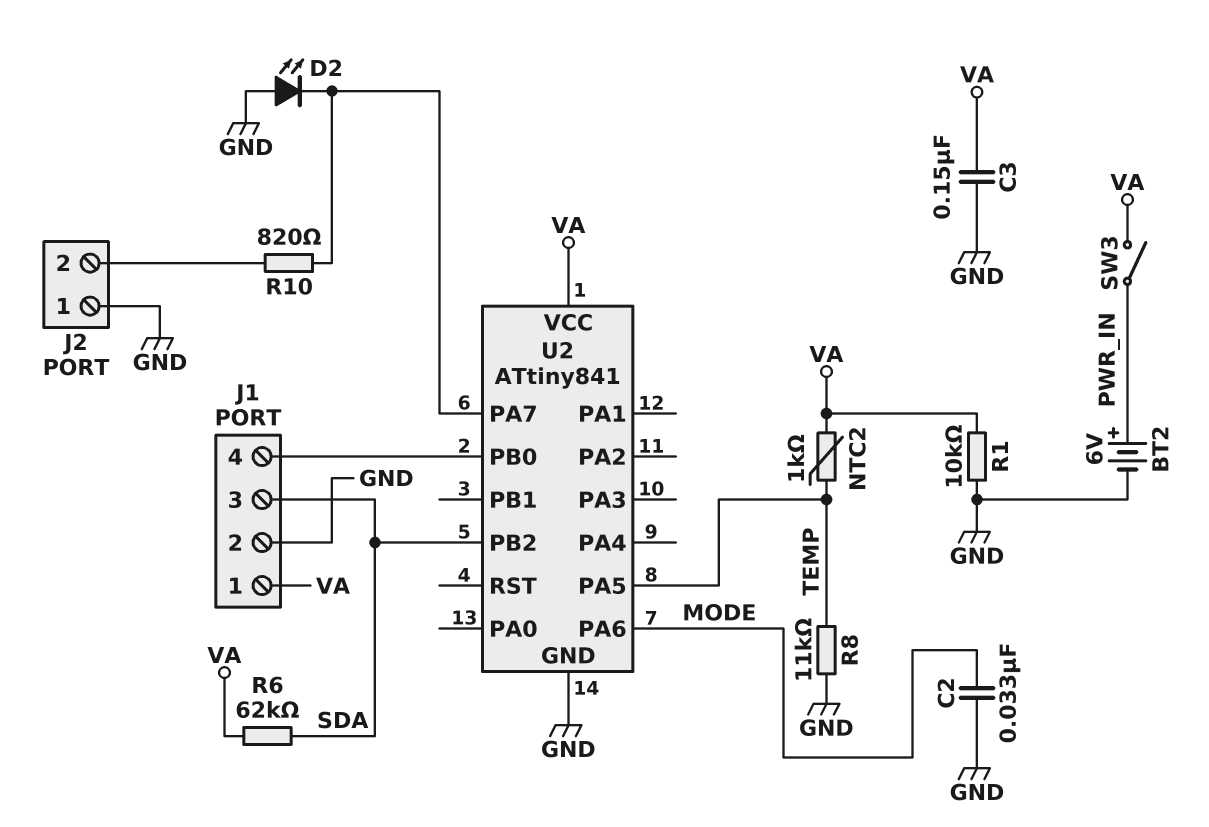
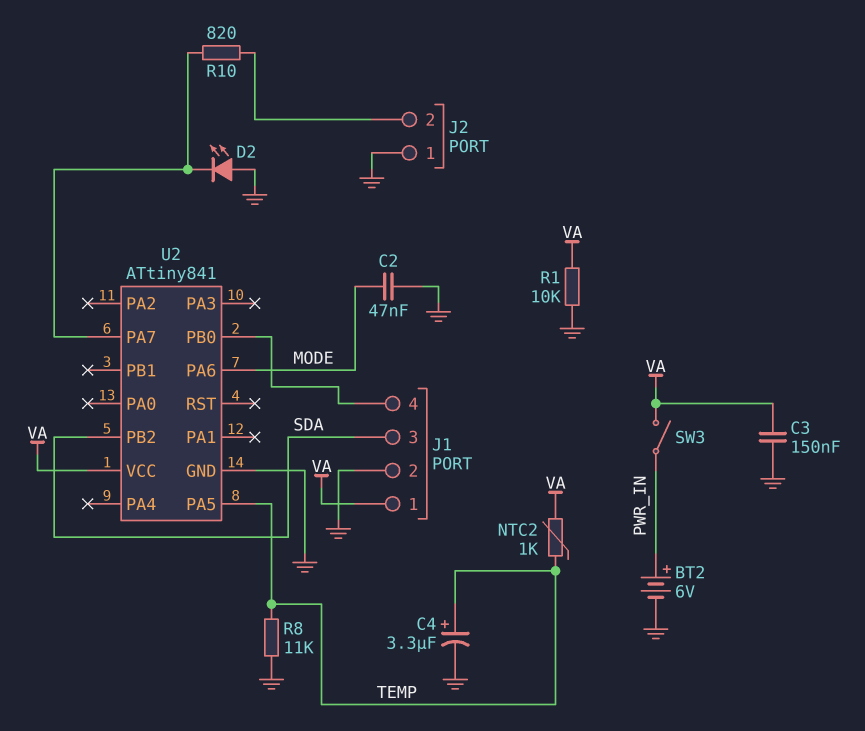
C2: 33nF (GND, MODE) -> 47nF (GND, MODE)
C4: none -> 3.3uF (plus TEMP, minus GND)
R6: 62k (SDA, VA) -> none

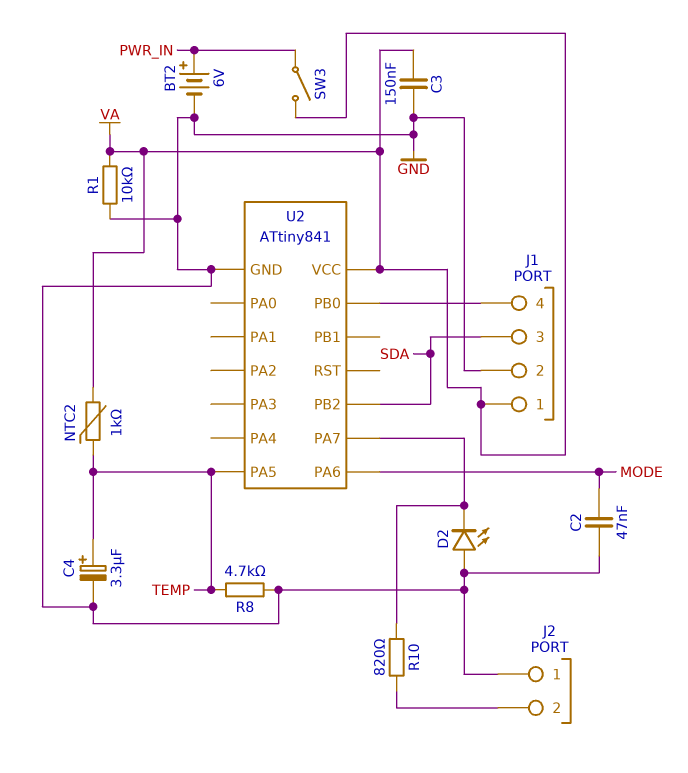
R8: 11k (GND, TEMP) -> 4.7k (GND, TEMP)

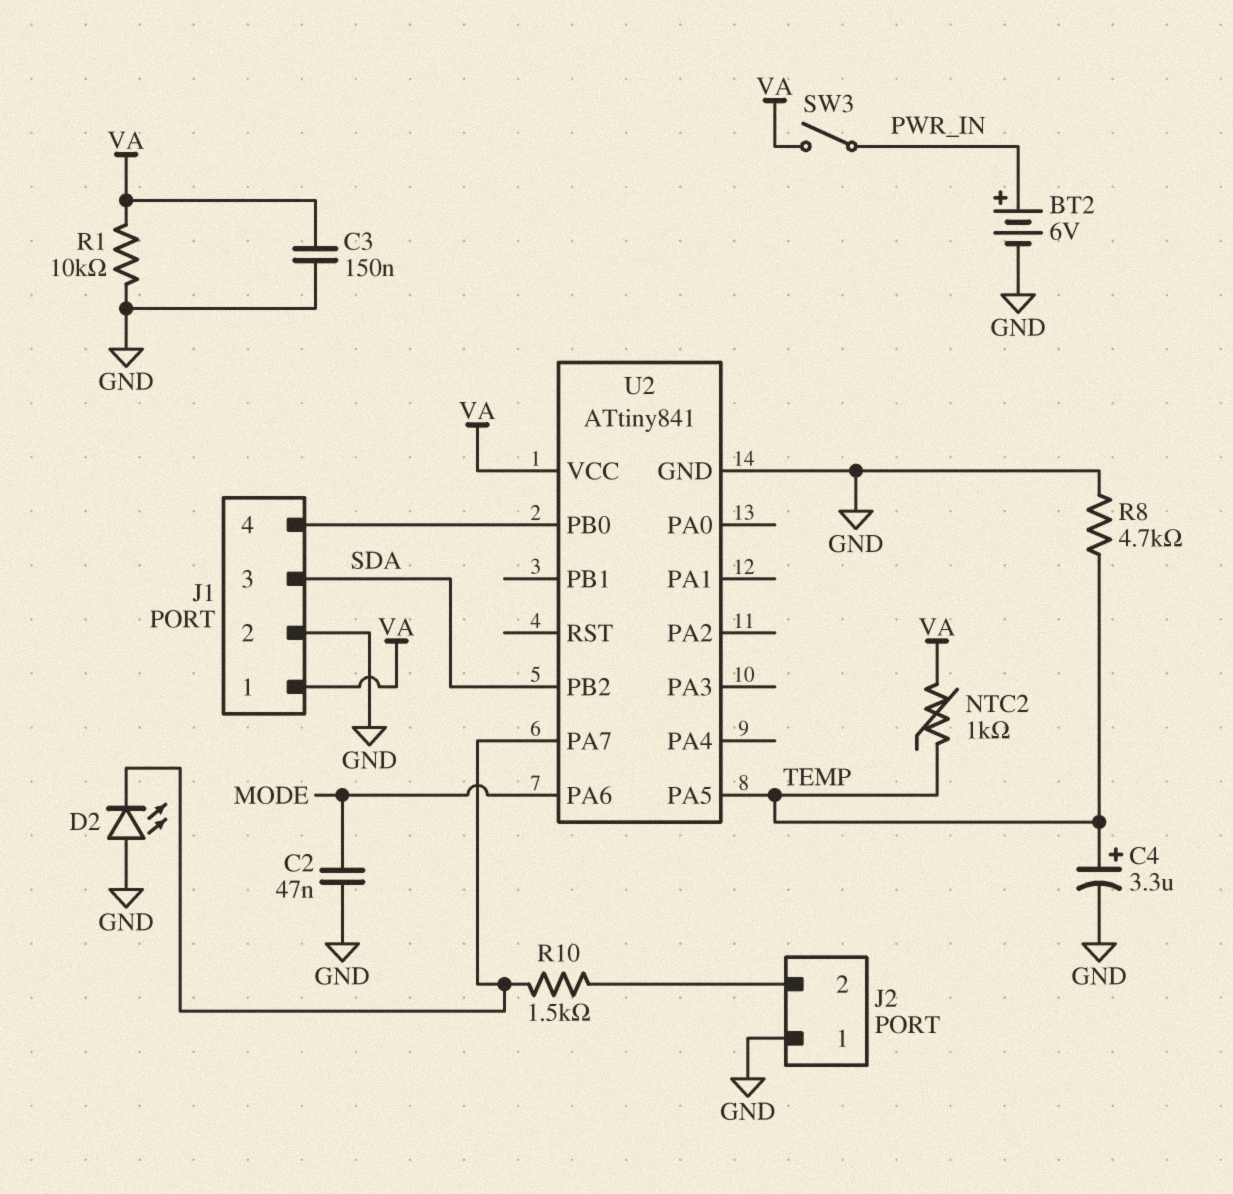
R10: 820 (J2/2, U2/PA7) -> 1.5k (J2/2, U2/PA7)

